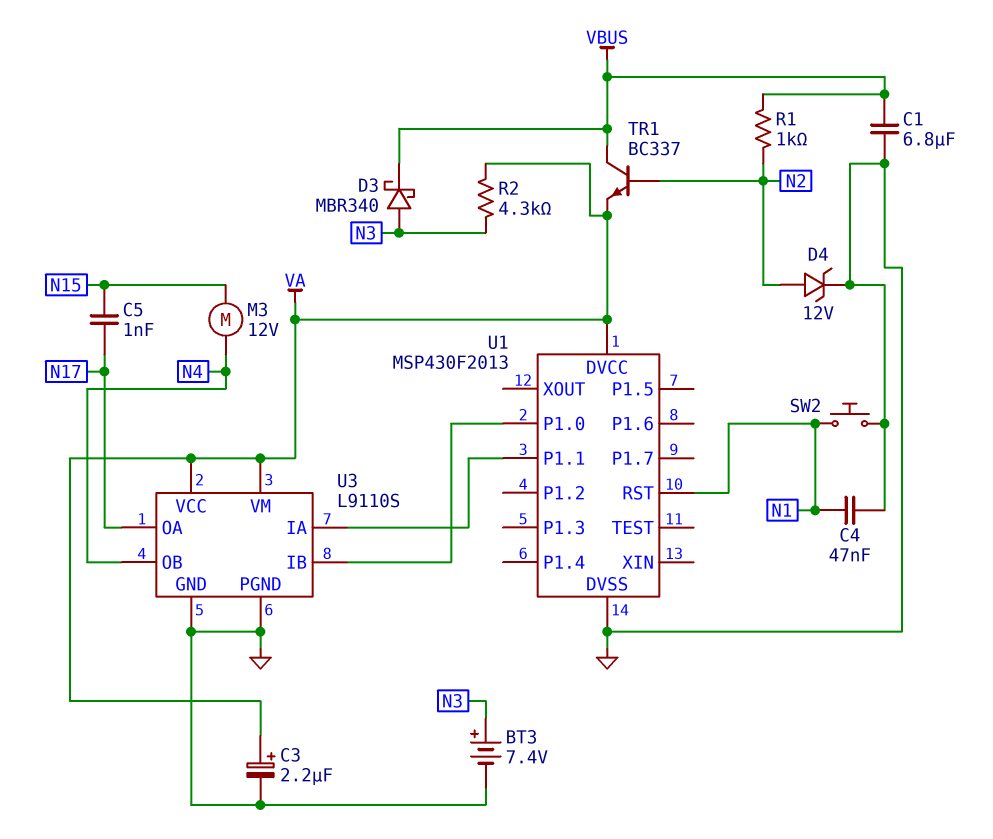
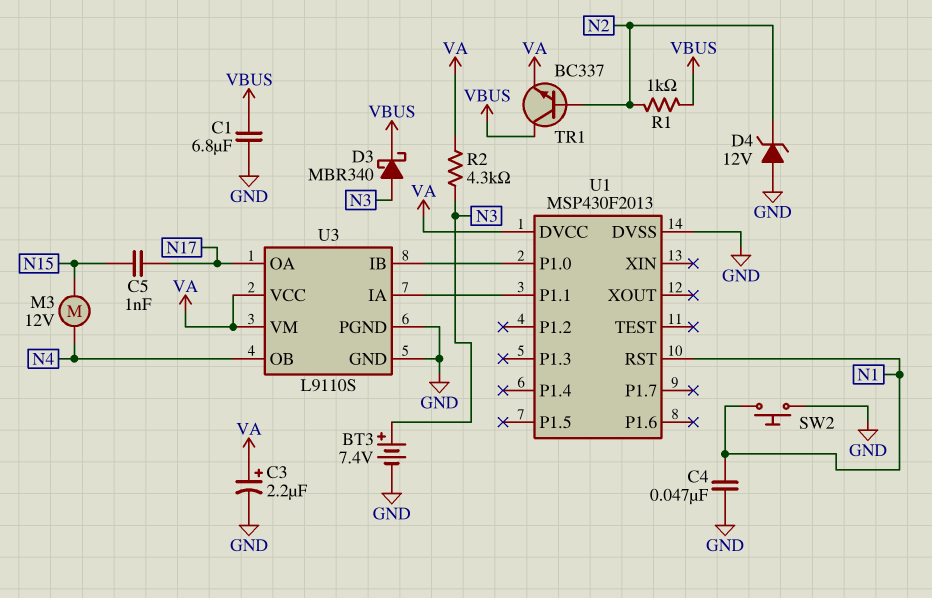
D4: zener 12V (A N2, K GND) -> zener 12V (A GND, K N2)

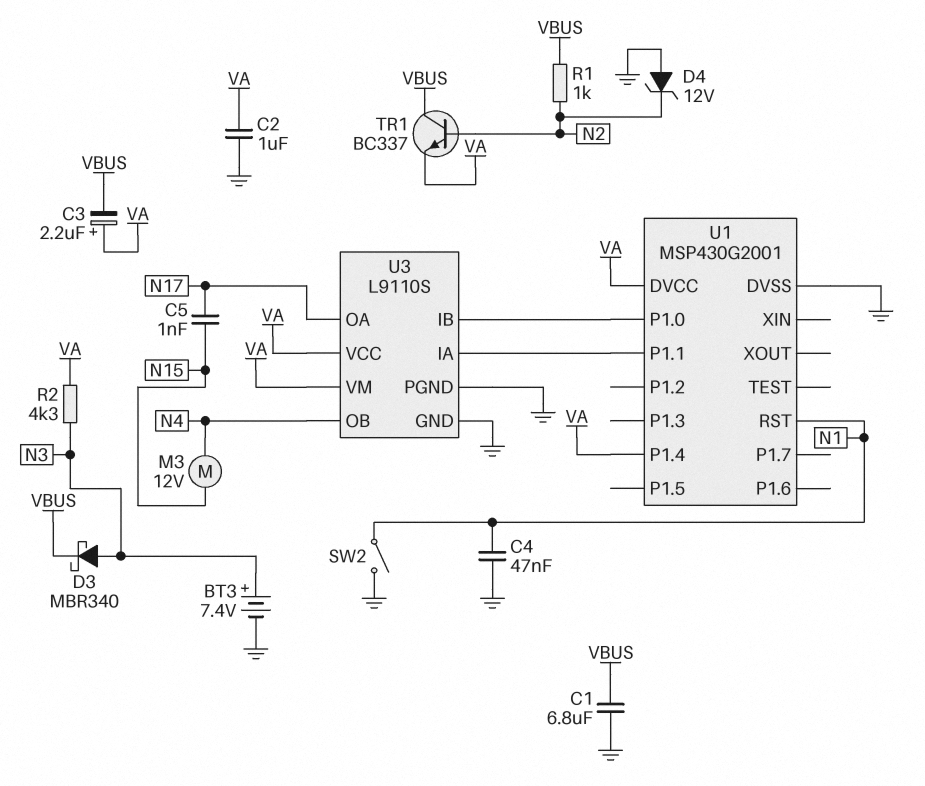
C2: none -> 1uF (GND, VA)
C3: 2.2uF (plus VA, minus GND) -> 2.2uF (plus VA, minus VBUS)
SW2: button (GND, N1) -> switch (GND, N1)
U1: MSP430F2013 -> MSP430G2001
U1 pin P1.4: none -> VA

